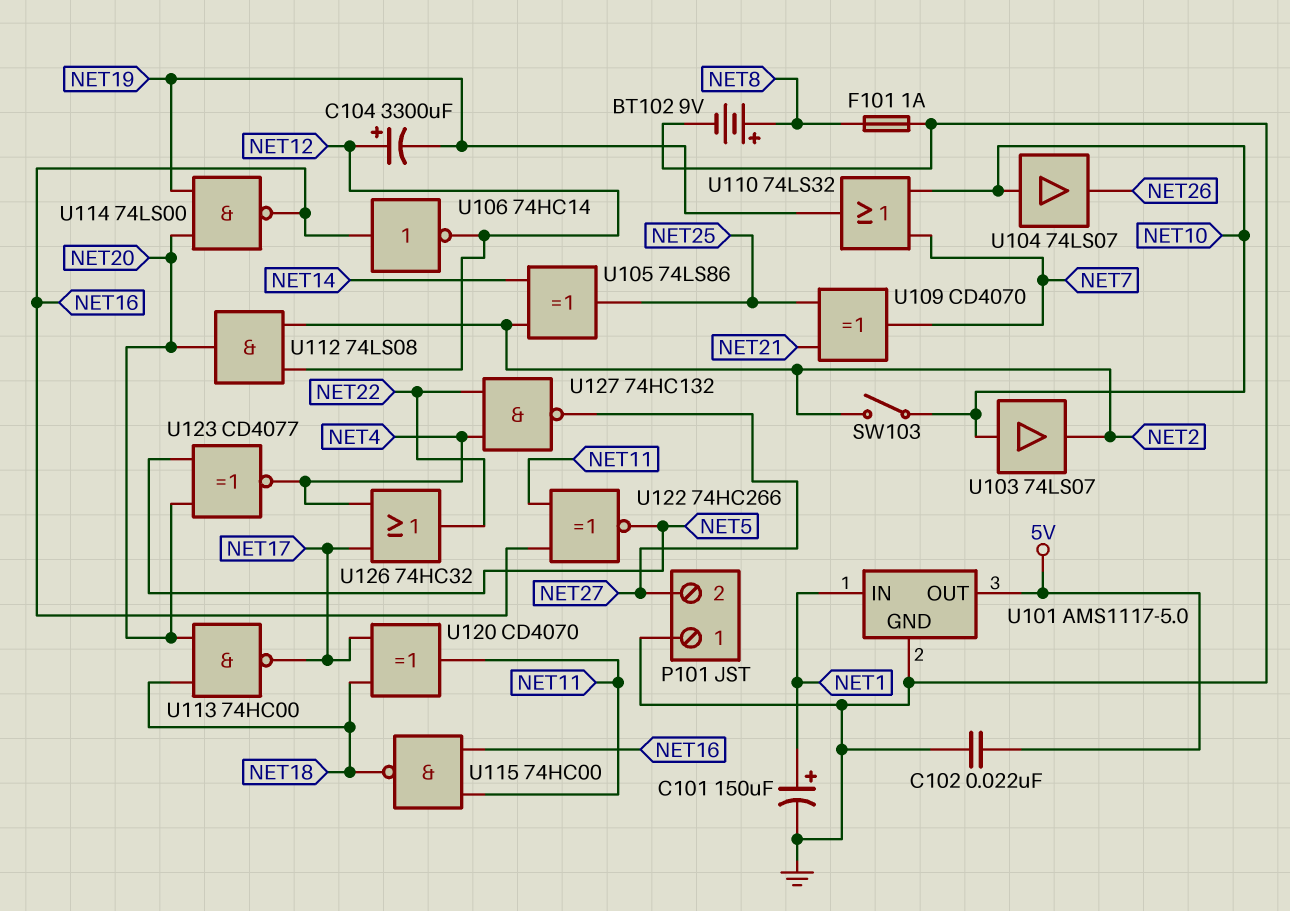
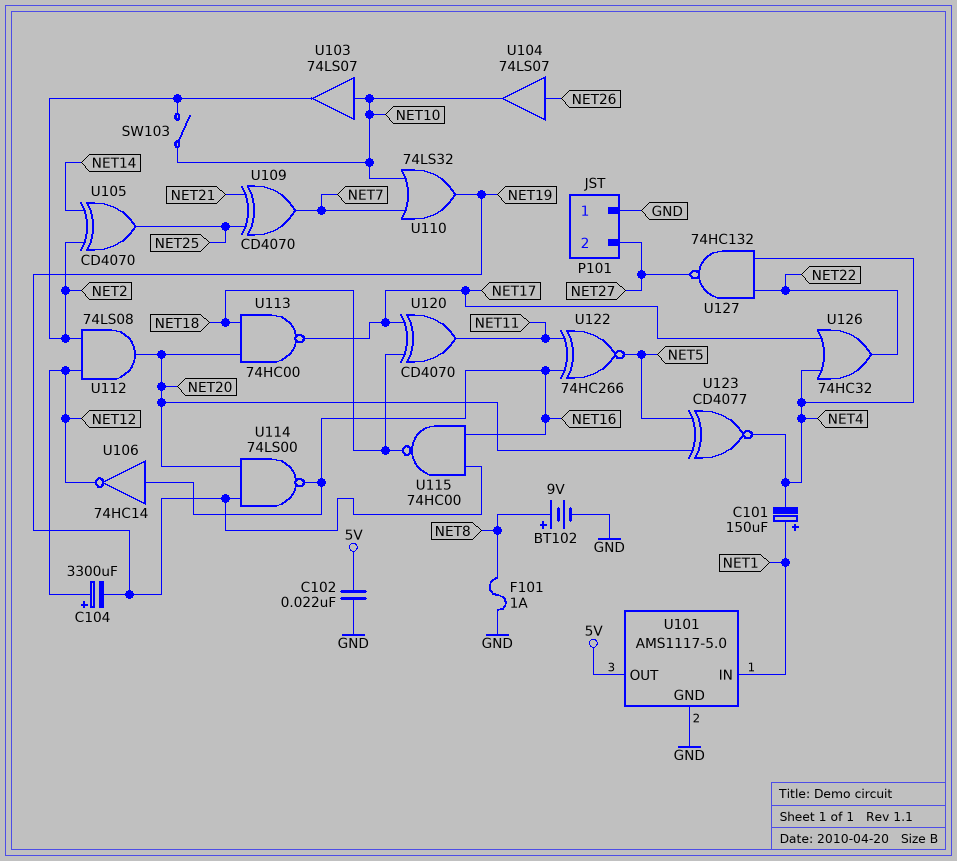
C101: 150uF (plus NET1, minus GND) -> 150uF (plus NET1, minus NET4)
U104: buffer 74LS07 (in NET10, out NET26) -> buffer 74LS07 (in NET26, out NET10)
U105: XOR 74LS86 (in NET2, in NET14, out NET25) -> XOR CD4070 (in NET2, in NET14, out NET25)
U115: NAND 74HC00 (in NET11, in NET16, out NET18) -> NAND 74HC00 (in NET16, in NET19, out NET18)

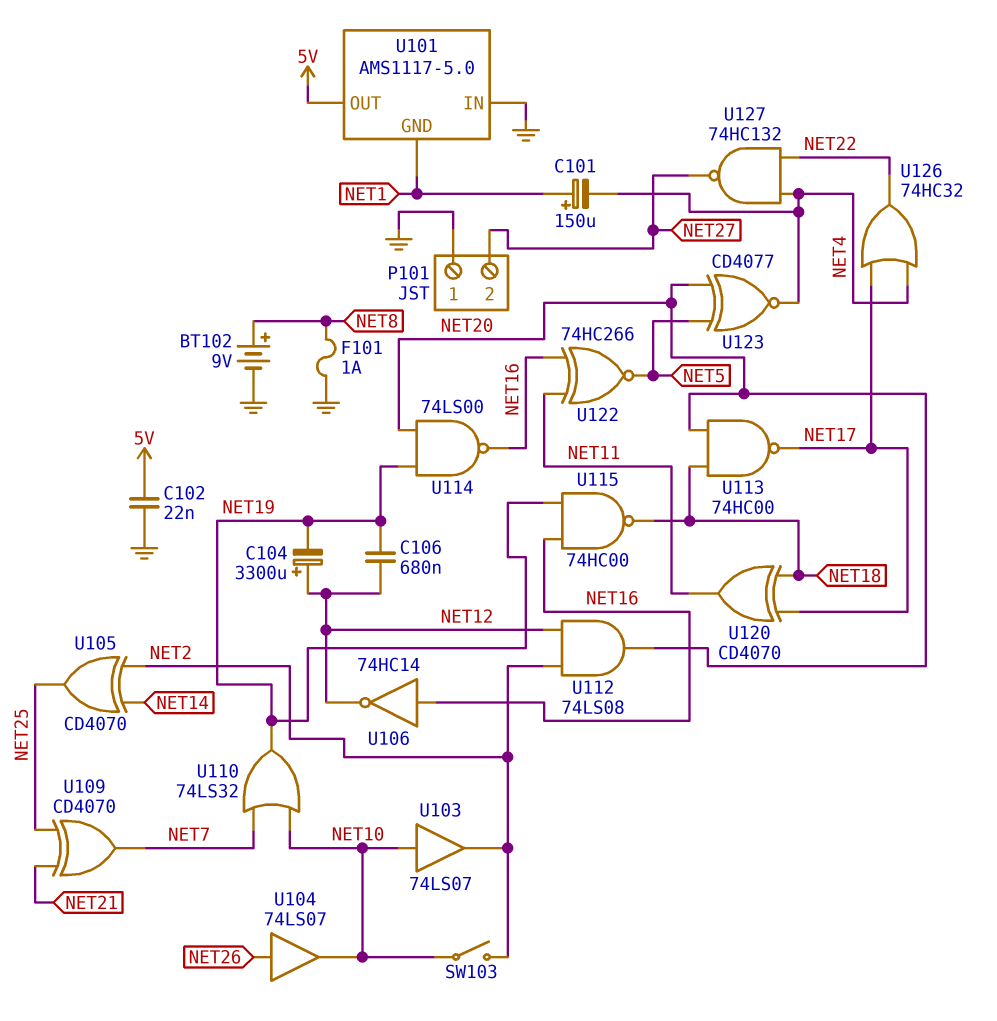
C106: none -> 680nF (NET12, NET19)
U101 pin GND: GND -> NET1
U101 pin IN: NET1 -> GND

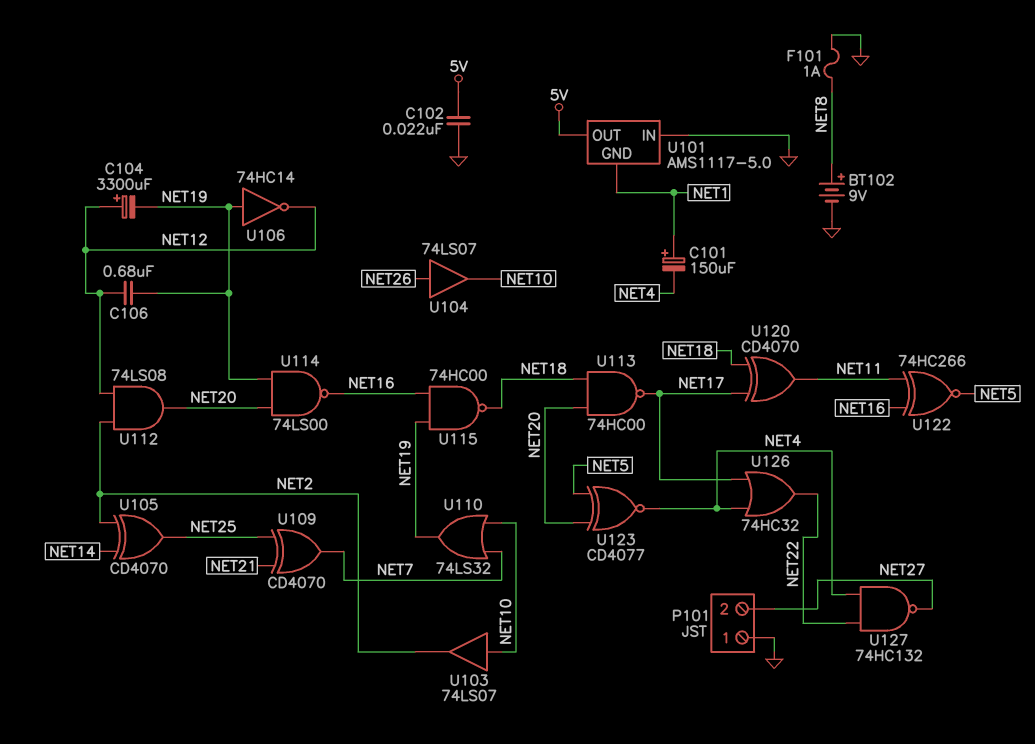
SW103: switch (NET2, NET10) -> none
U106: NOT 74HC14 (in NET16, out NET12) -> NOT 74HC14 (in NET19, out NET12)

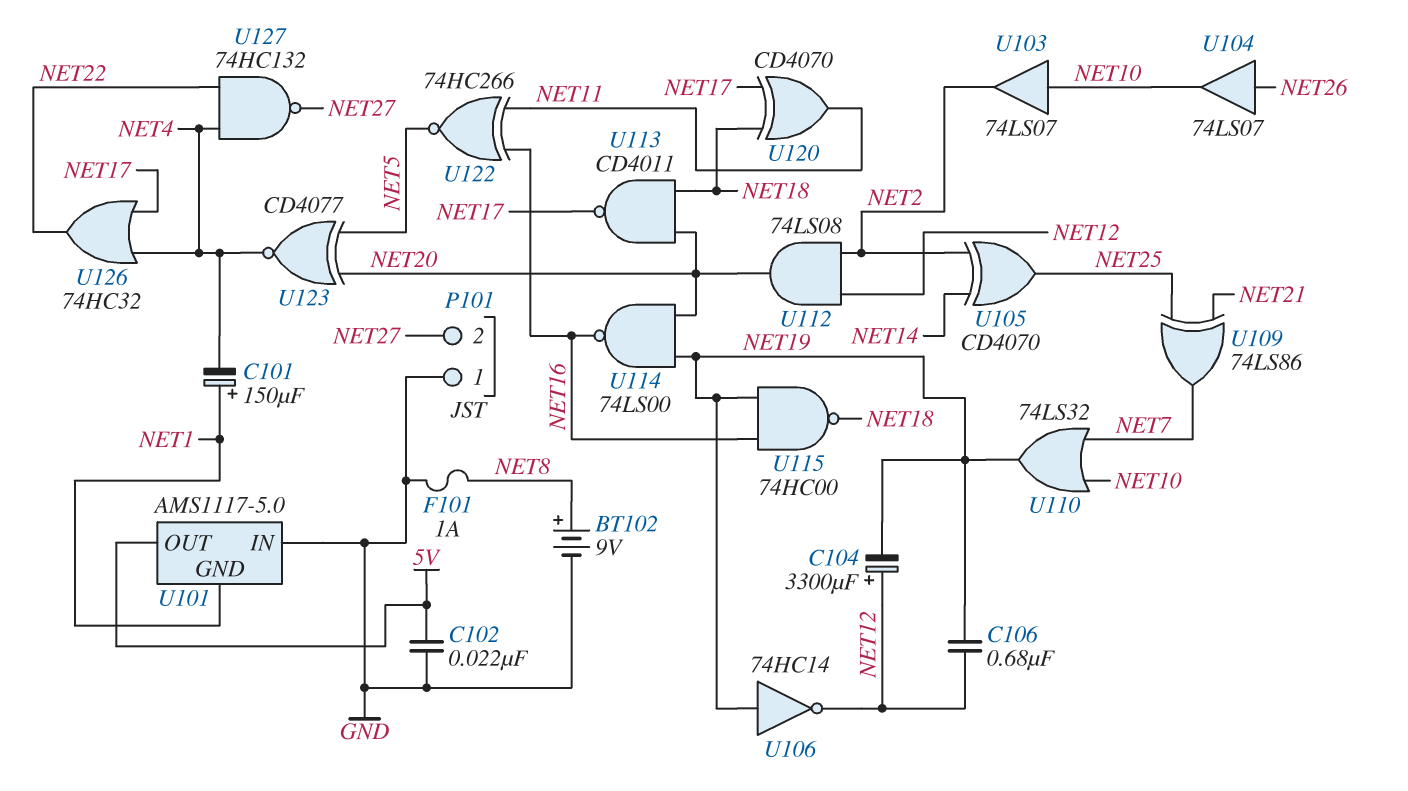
U109: XOR CD4070 (in NET21, in NET25, out NET7) -> XOR 74LS86 (in NET21, in NET25, out NET7)
U113: NAND 74HC00 (in NET18, in NET20, out NET17) -> NAND CD4011 (in NET18, in NET20, out NET17)

